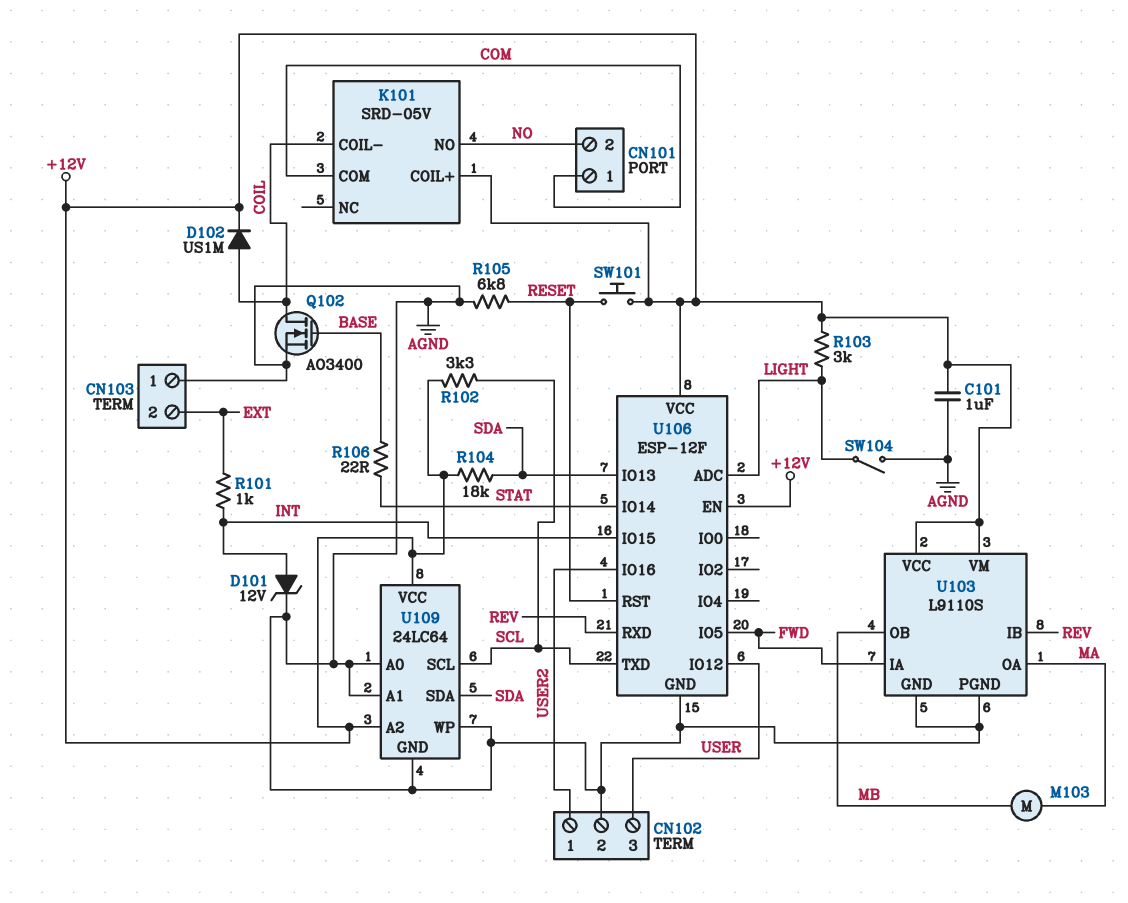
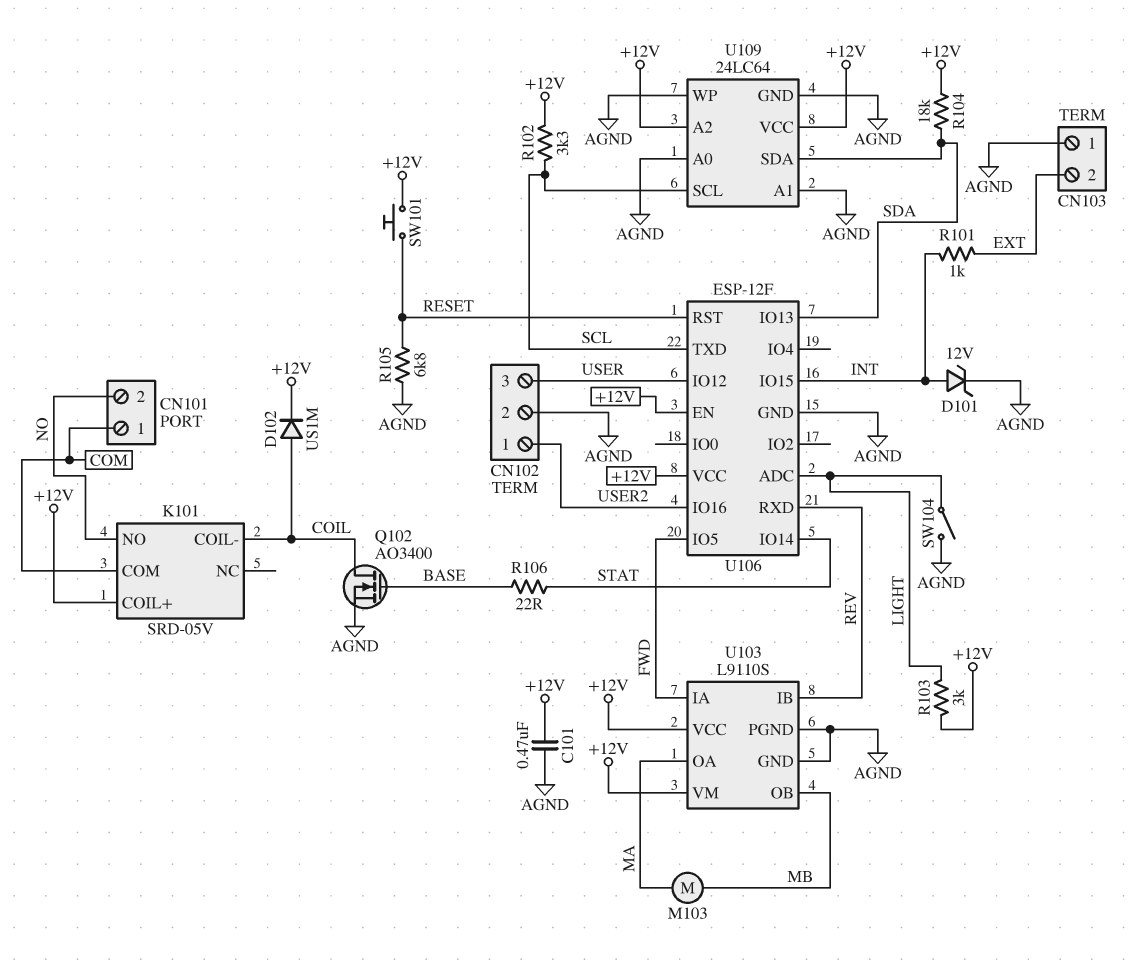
C101: 1uF (+12V, AGND) -> 470nF (+12V, AGND)

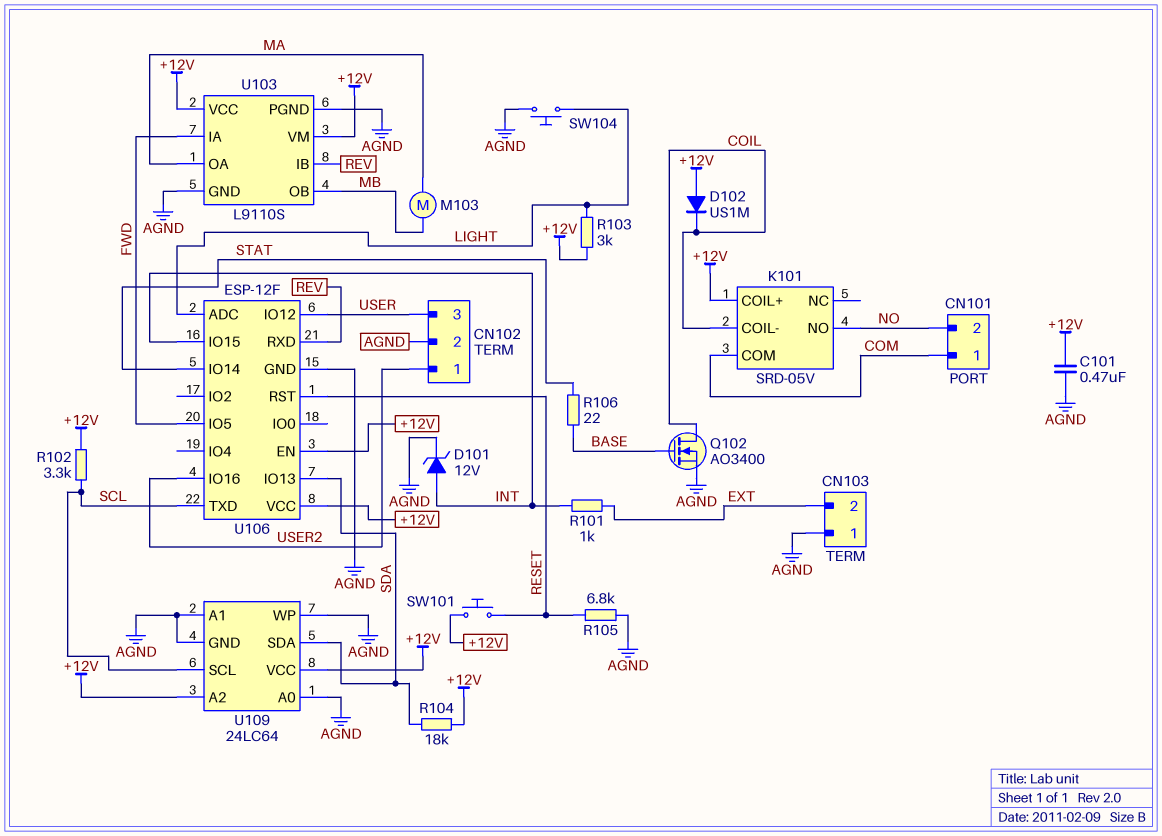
D102: diode US1M (A COIL, K +12V) -> diode US1M (A +12V, K COIL)
SW104: switch (AGND, LIGHT) -> button (AGND, LIGHT)

